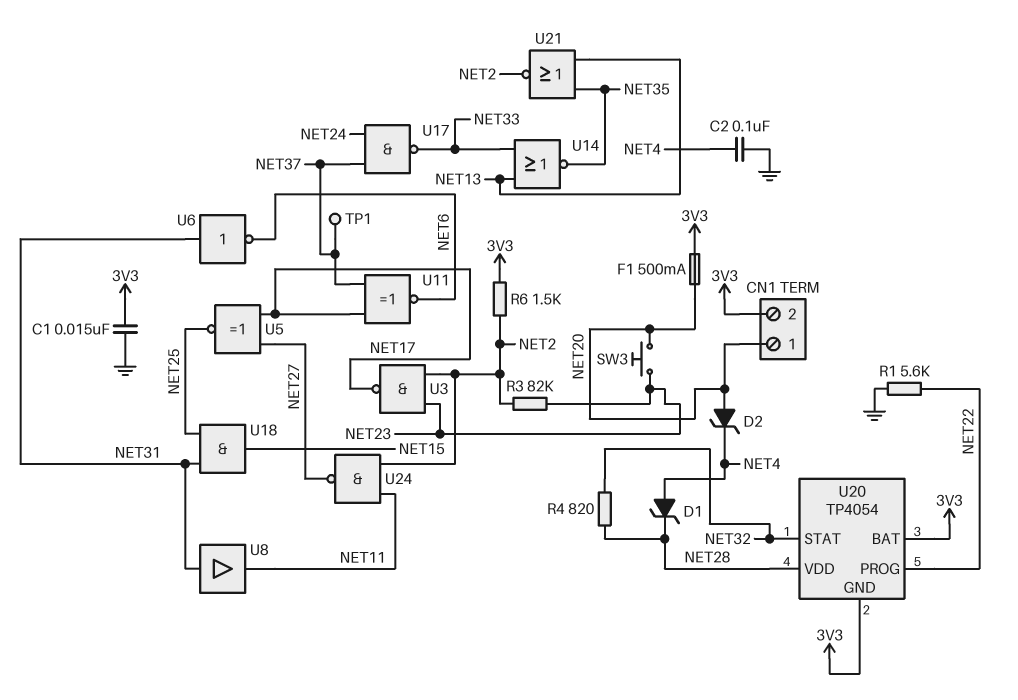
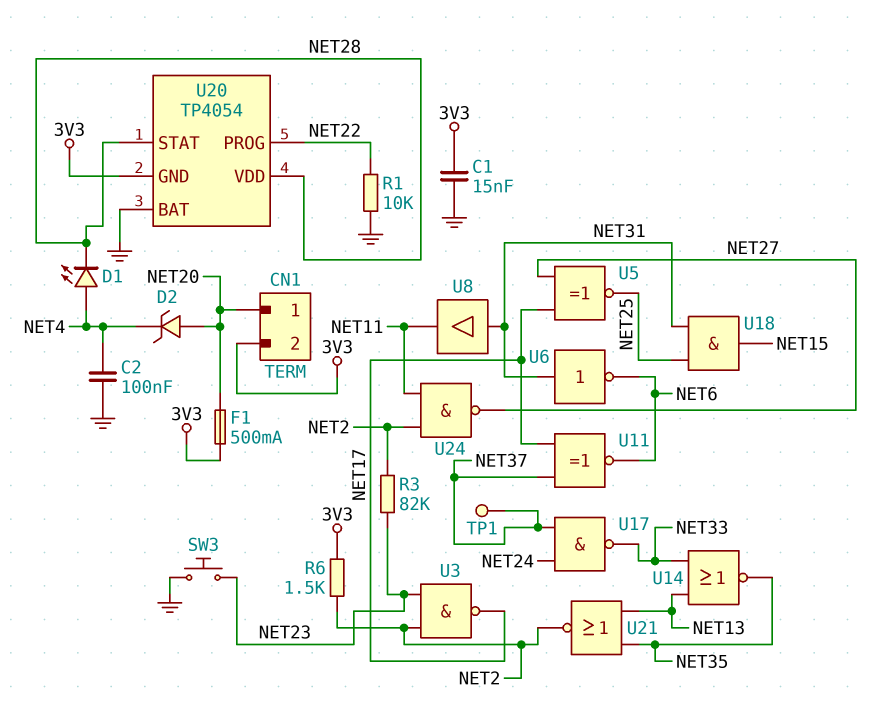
D1: zener (A NET4, K NET28) -> LED (A NET4, K NET28)
R1: 5.6k (GND, NET22) -> 10k (GND, NET22)
R4: 820 (NET28, NET32) -> none
SW3: button (NET20, NET23) -> button (GND, NET23)
U20 pin BAT: 3V3 -> GND
U20 pin STAT: NET32 -> NET28

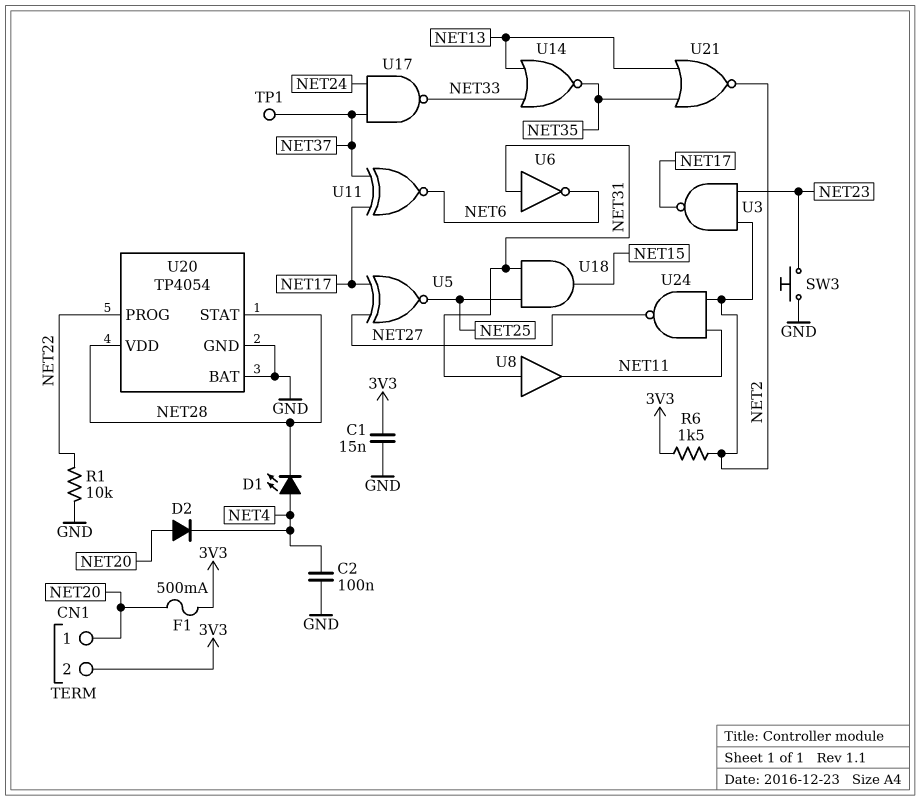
D2: zener (A NET20, K NET4) -> diode (A NET20, K NET4)
R3: 82k (NET2, NET23) -> none
U20 pin GND: 3V3 -> GND

